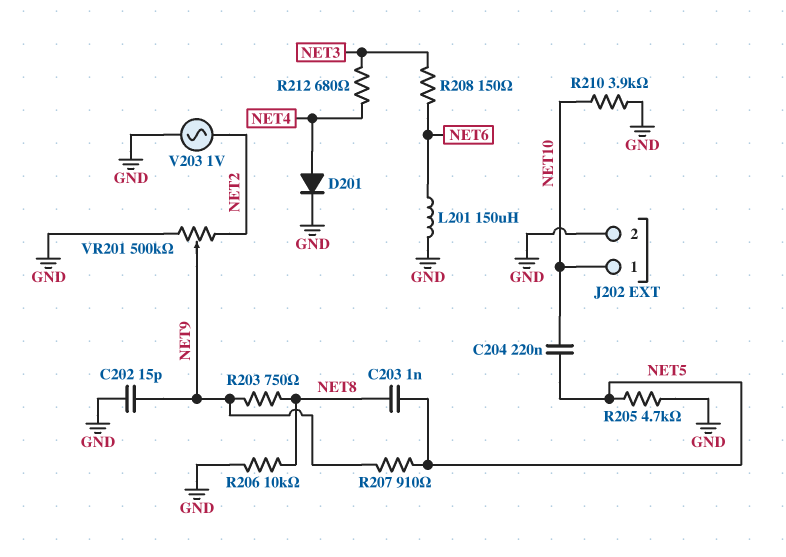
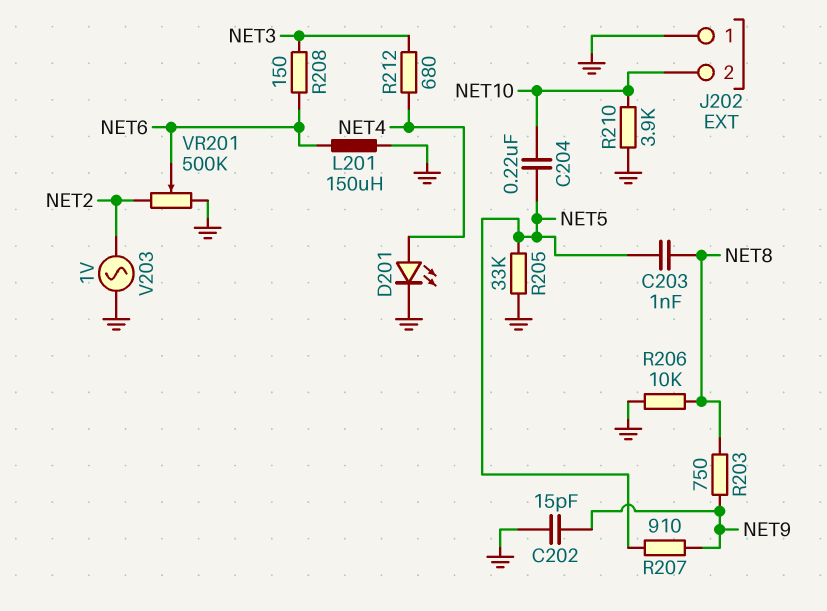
D201: diode (A NET4, K GND) -> LED (A NET4, K GND)
J202 pin 1: NET10 -> GND
J202 pin 2: GND -> NET10
R205: 4.7k (GND, NET5) -> 33k (GND, NET5)
VR201: 500k (GND, NET2, wiper NET9) -> 500k (GND, NET2, wiper NET6)

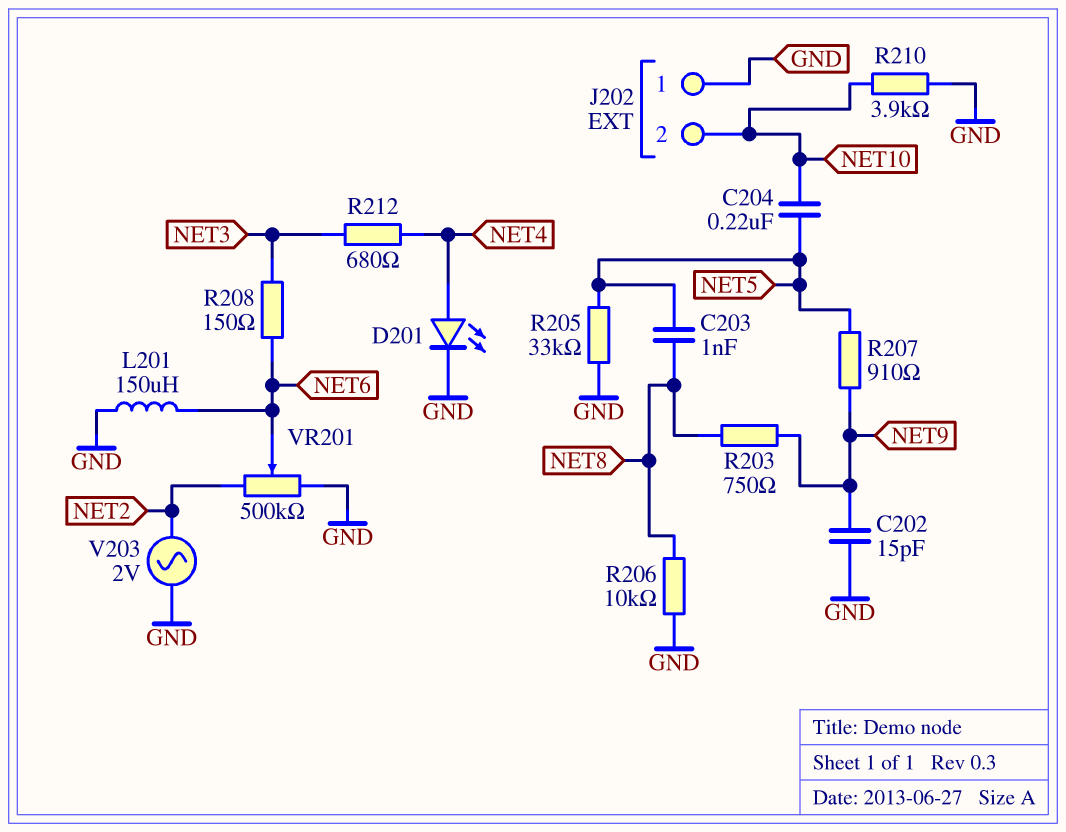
V203: AC 1V (GND, NET2) -> AC 2V (GND, NET2)

